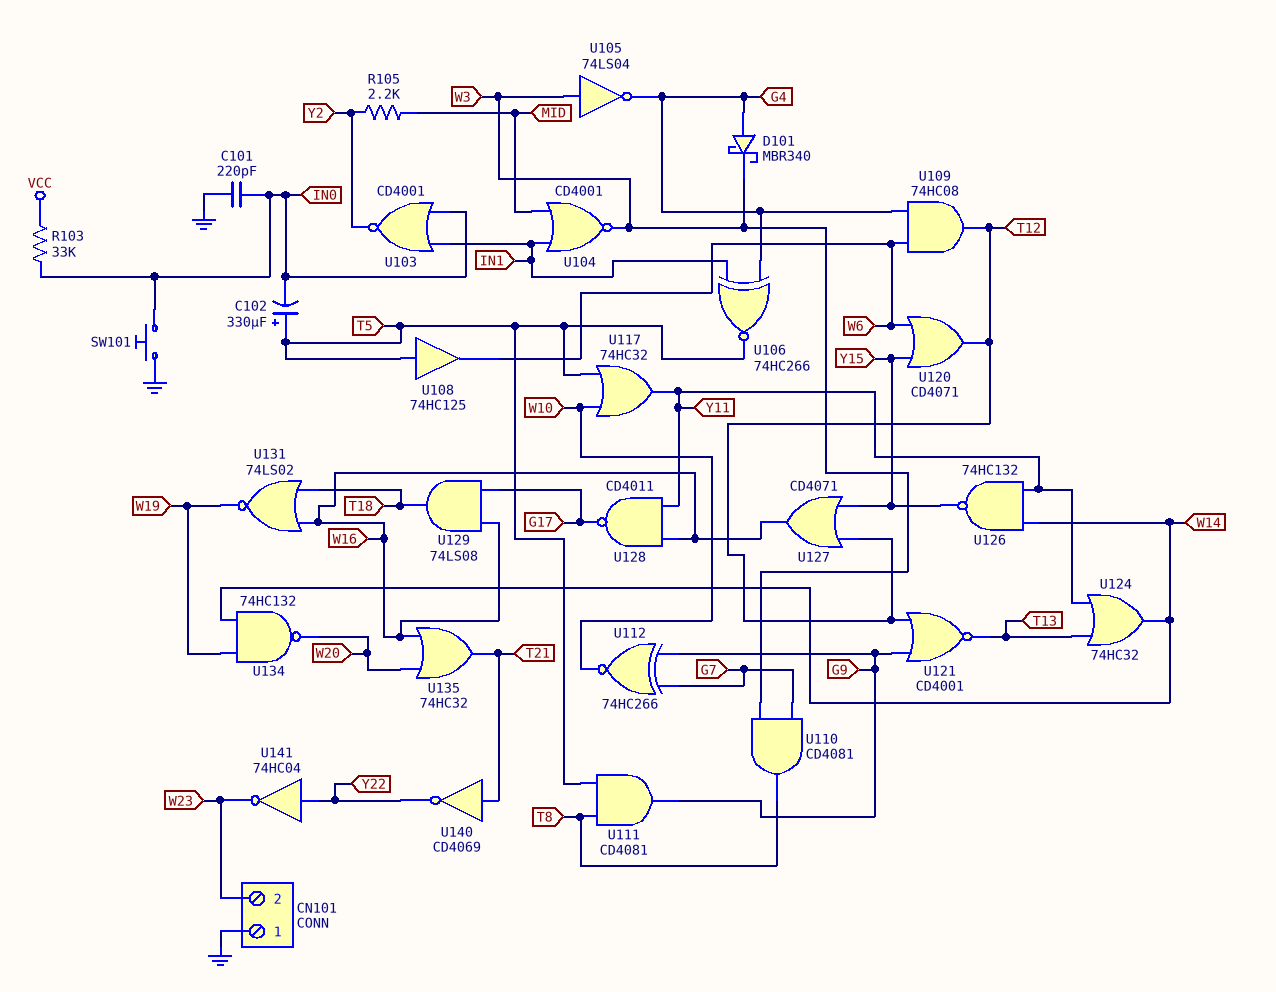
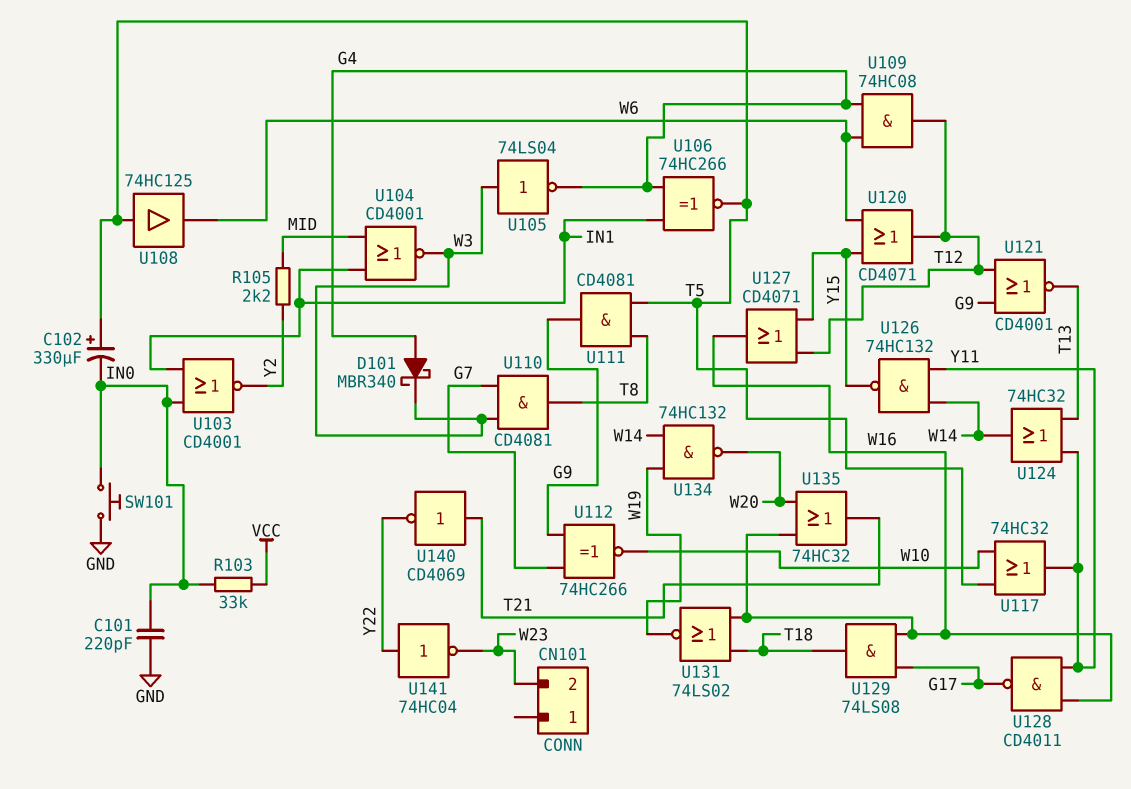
CN101 pin 1: GND -> none

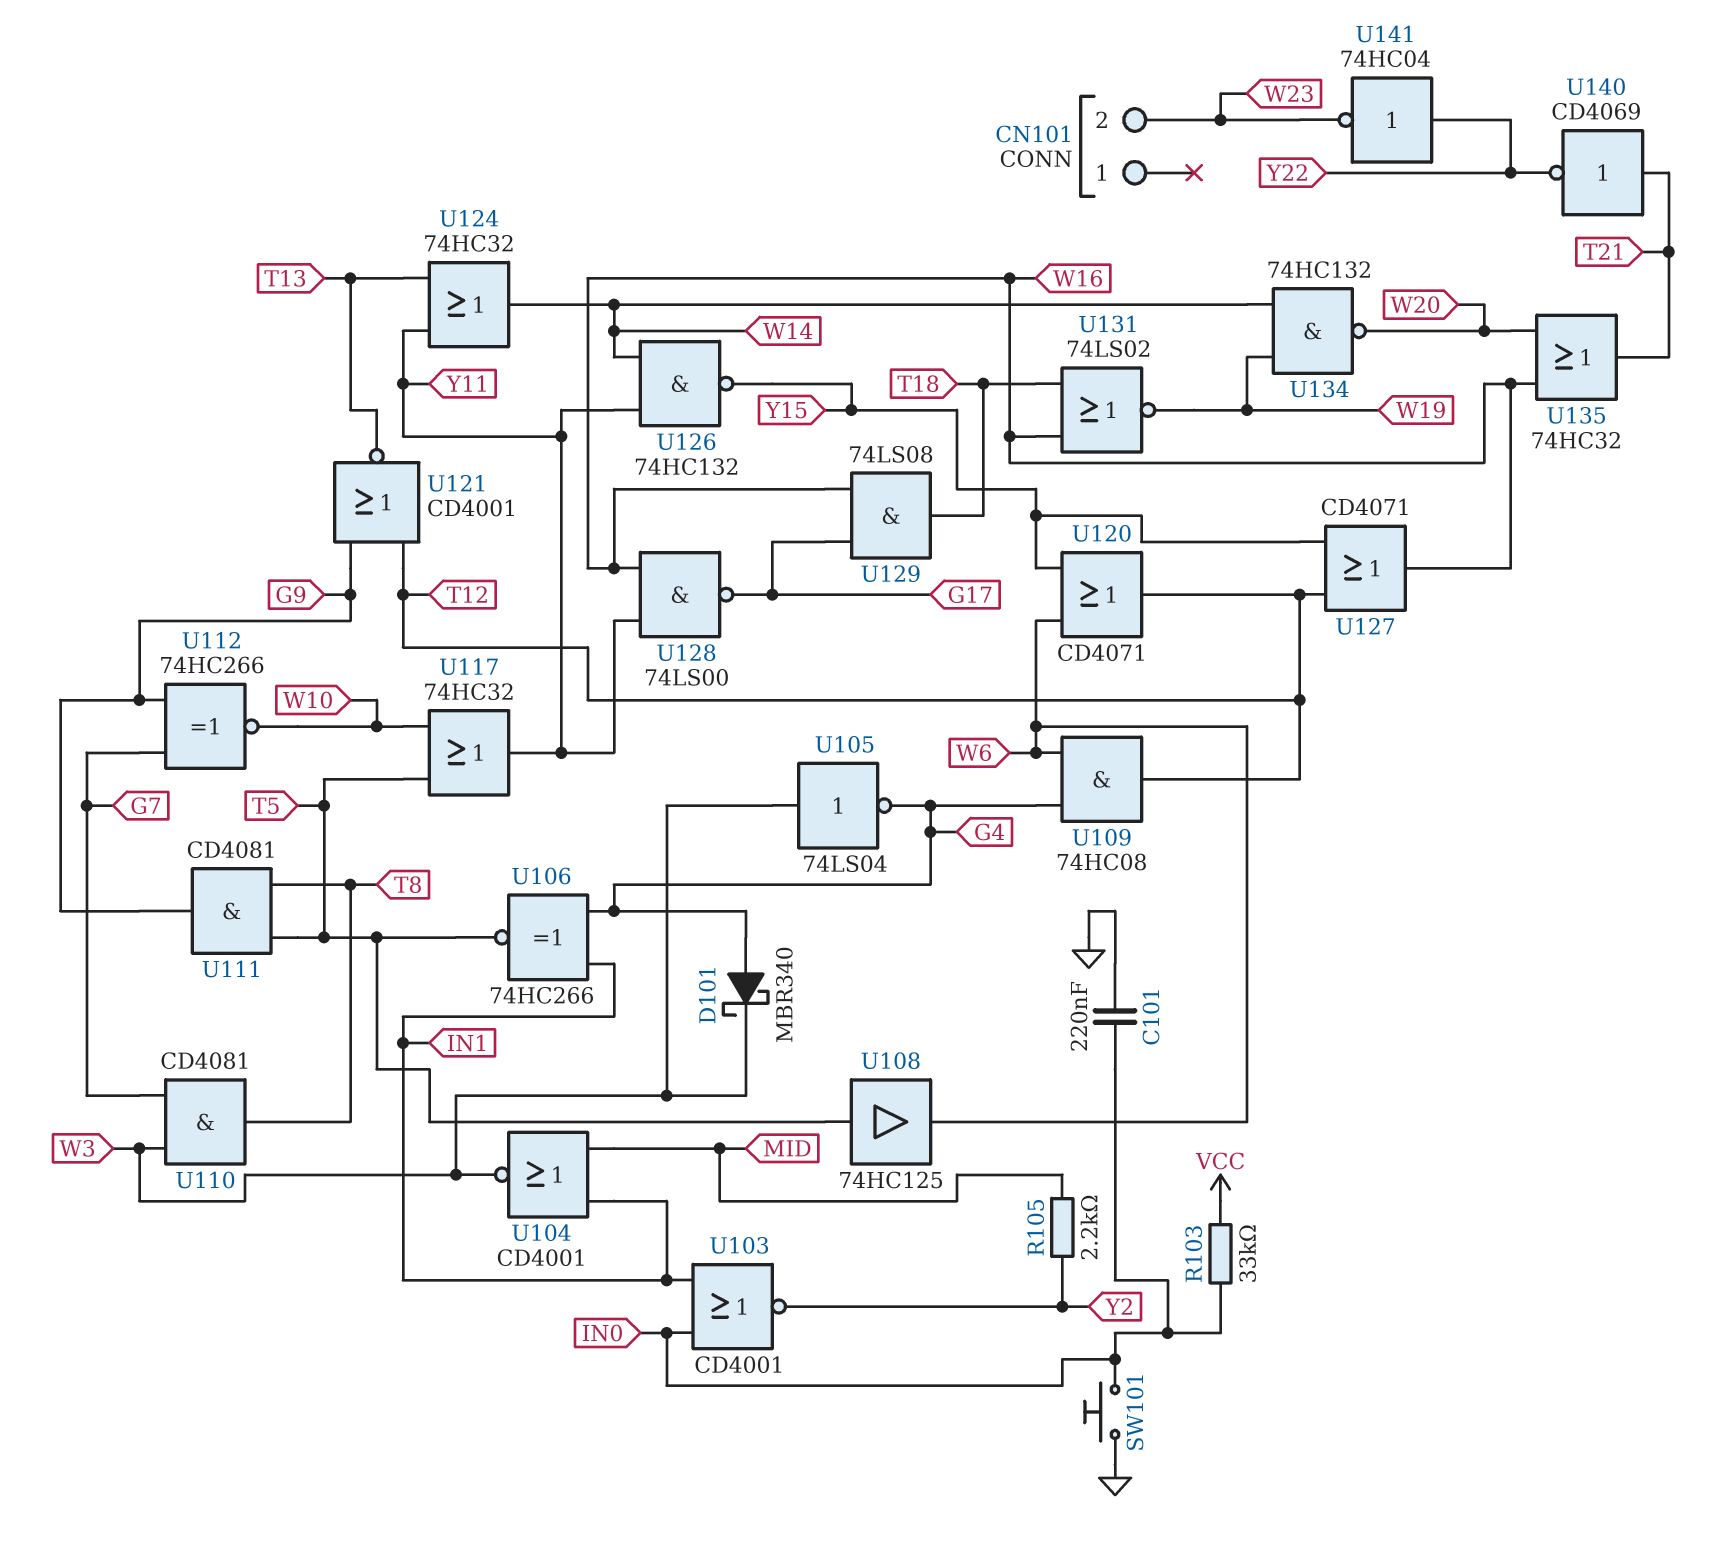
C101: 220pF (GND, IN0) -> 220nF (GND, IN0)
C102: 330uF (plus T5, minus IN0) -> none
U128: NAND CD4011 (in W16, in Y11, out G17) -> NAND 74LS00 (in W16, in Y11, out G17)

